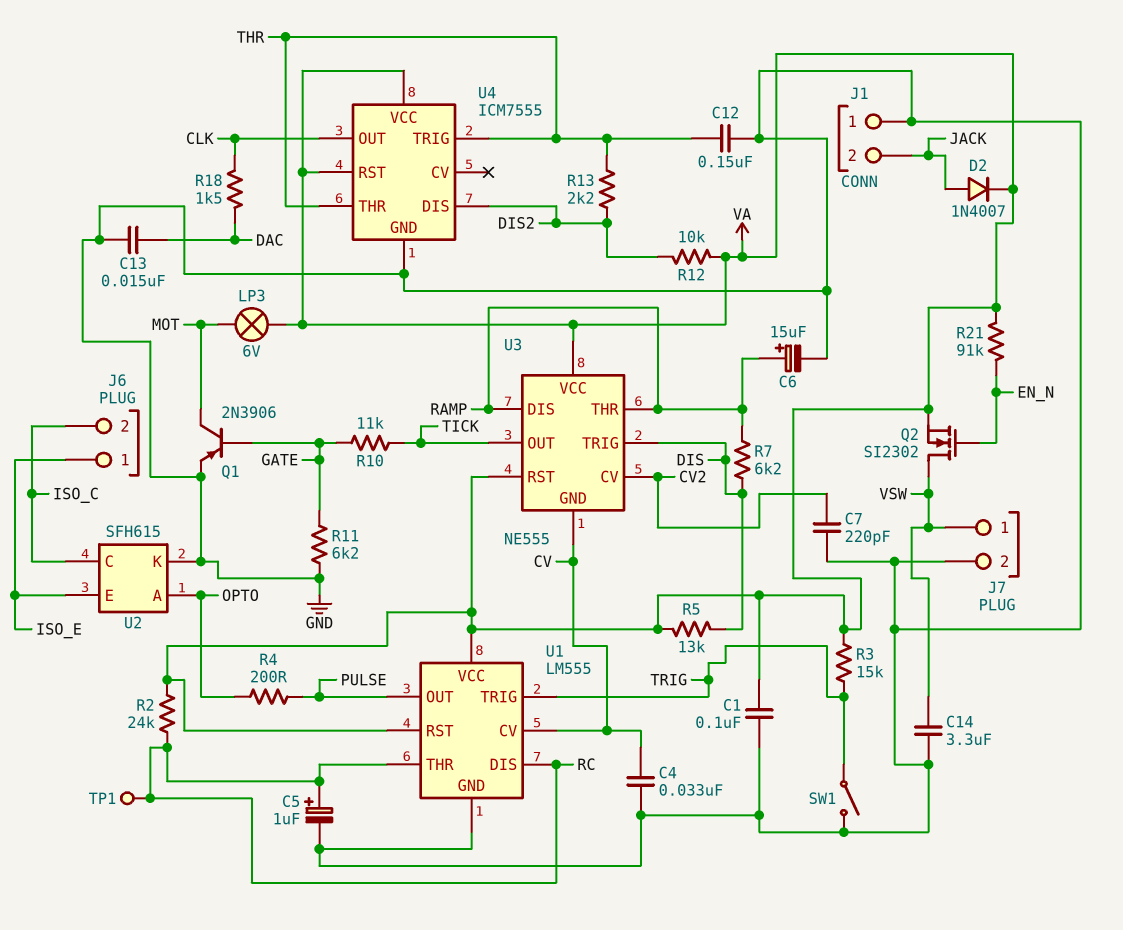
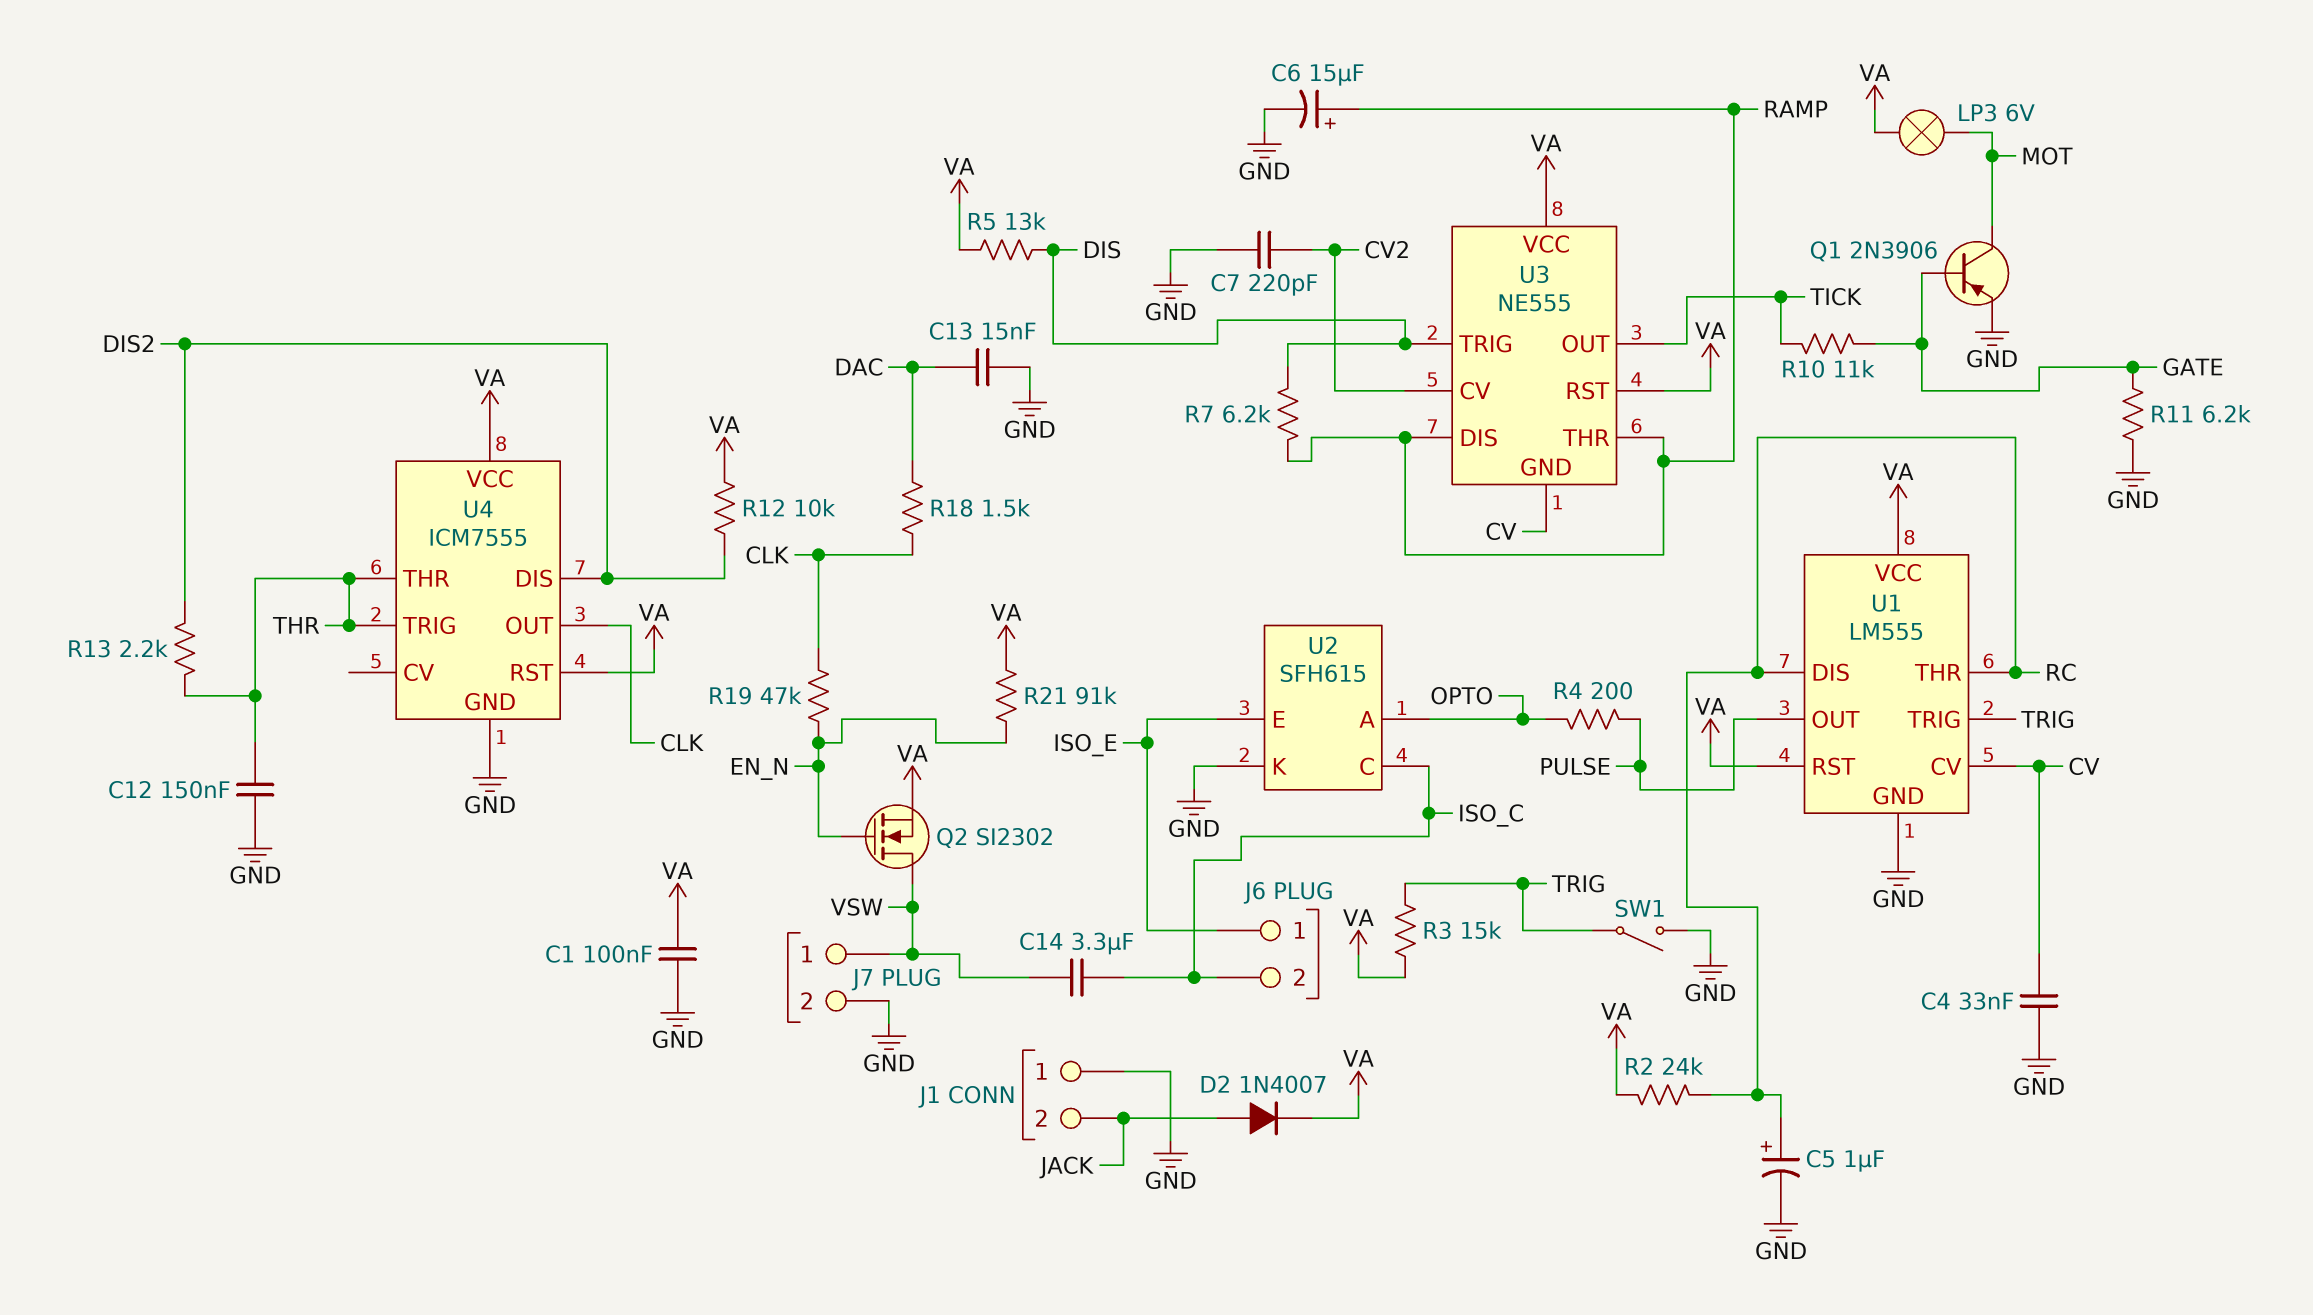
C14: 3.3uF (GND, VSW) -> 3.3uF (ISO_C, VSW)
R19: none -> 47k (CLK, EN_N)
TP1: test point (RC) -> none

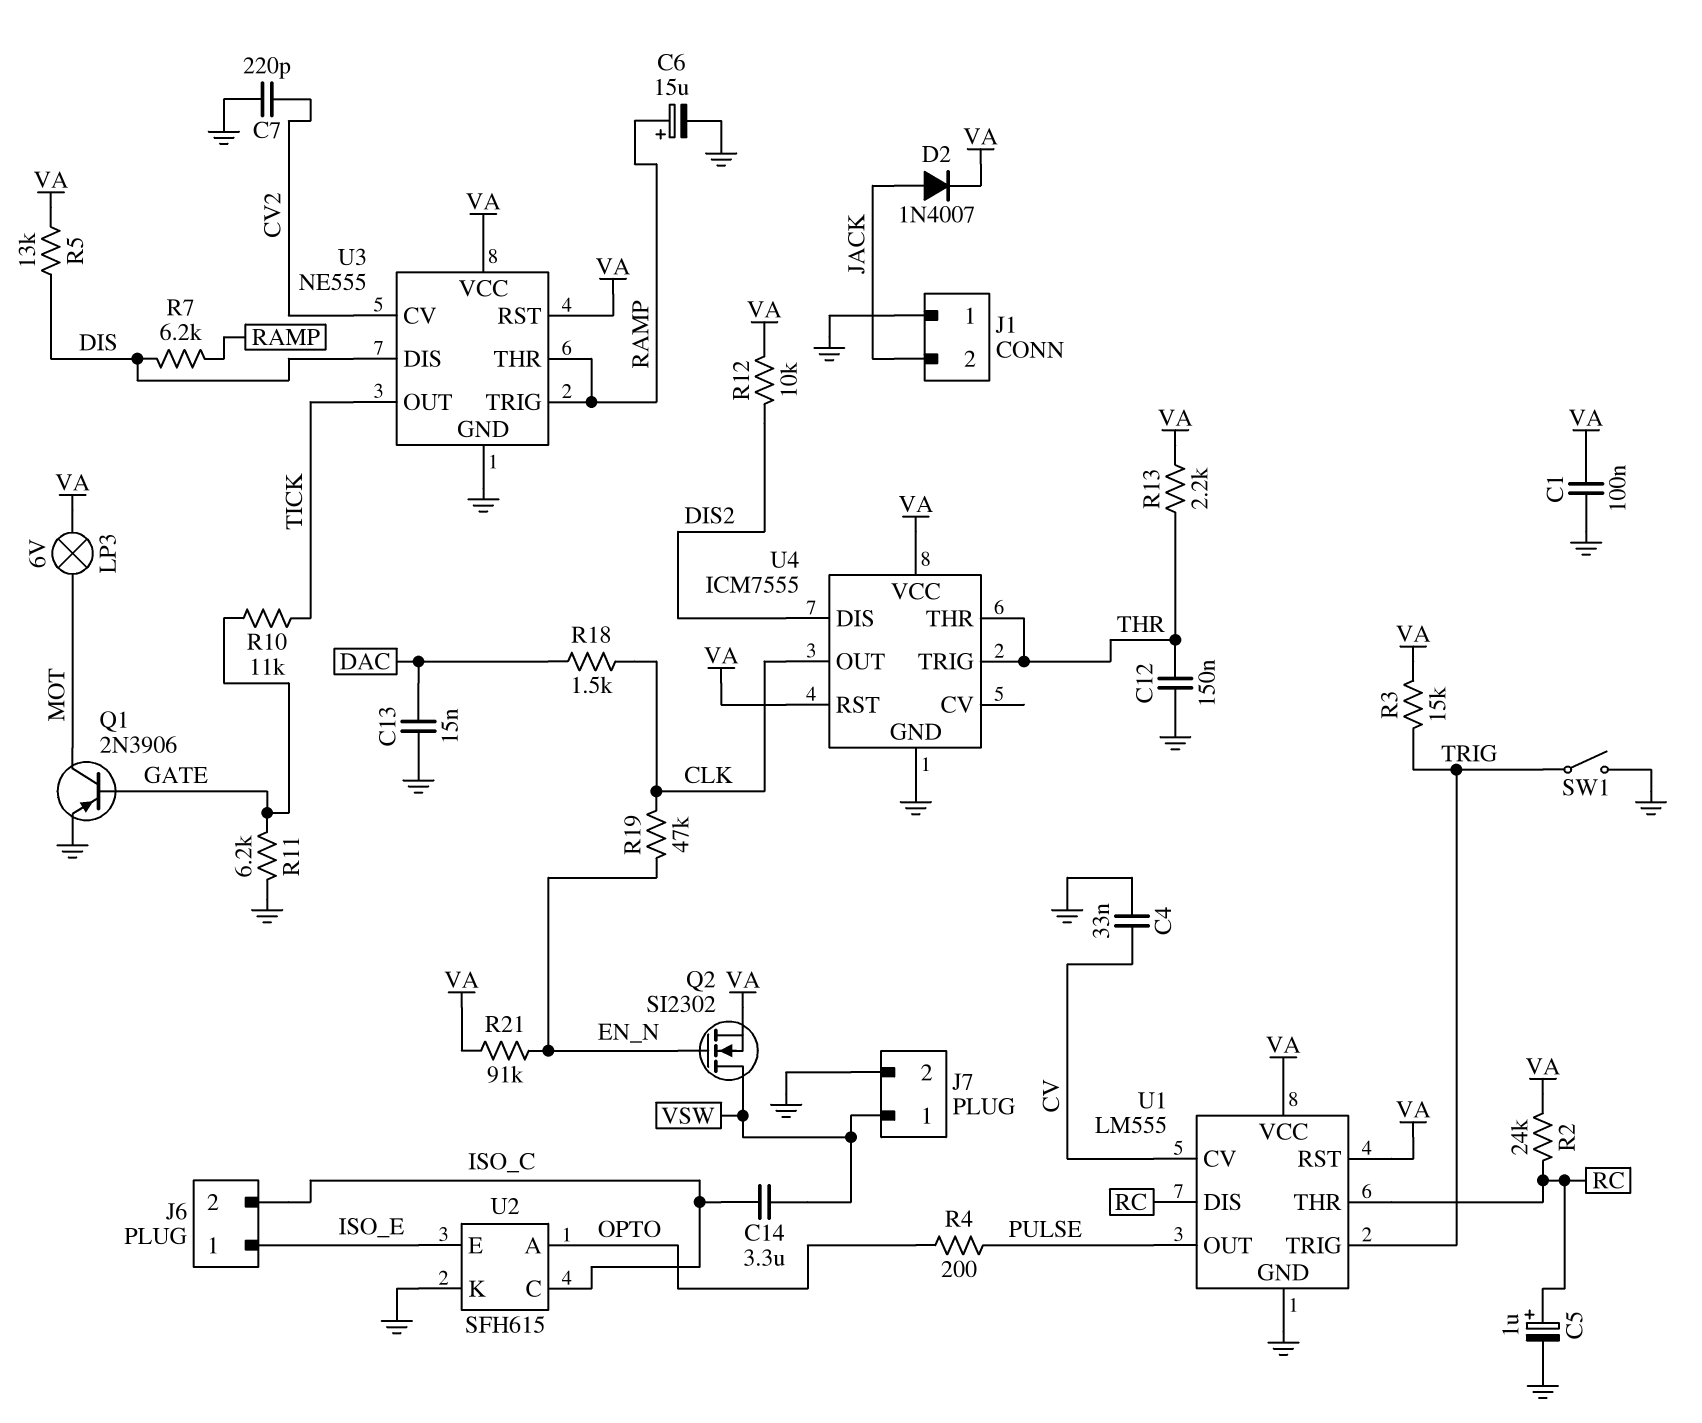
R13: 2.2k (DIS2, THR) -> 2.2k (THR, VA)
U3 pin DIS: RAMP -> DIS
U3 pin GND: CV -> GND
U3 pin TRIG: DIS -> RAMP

